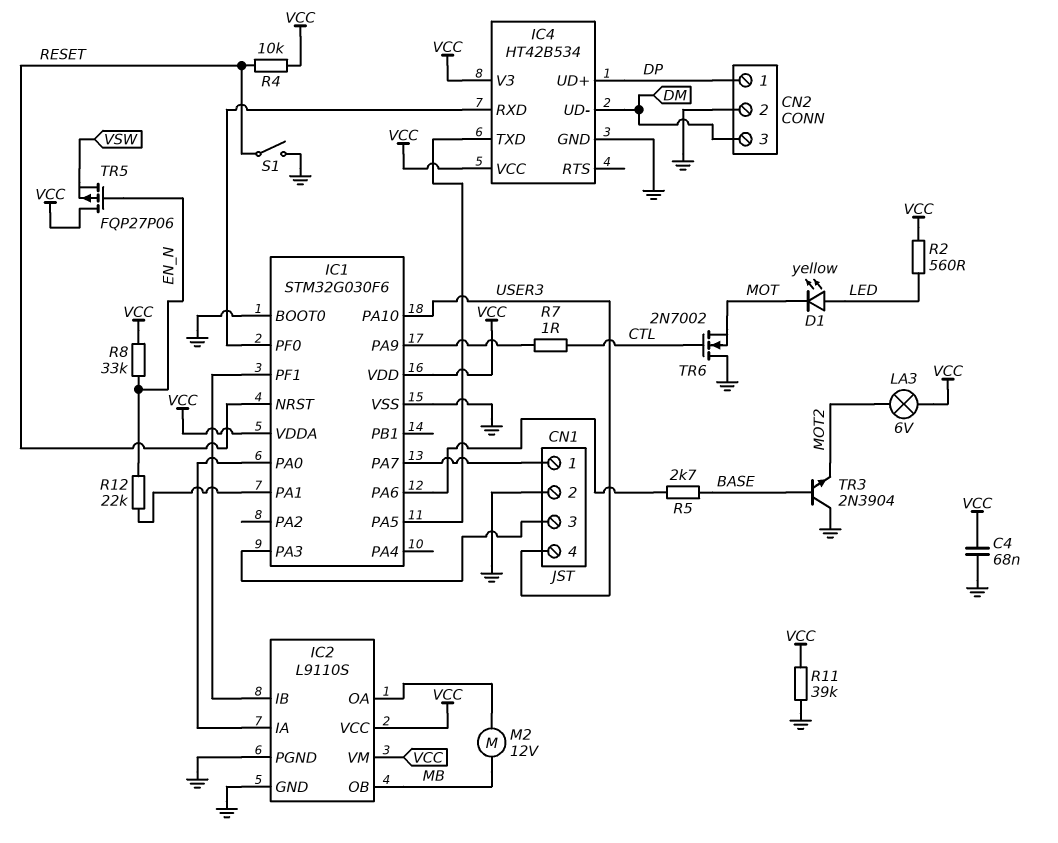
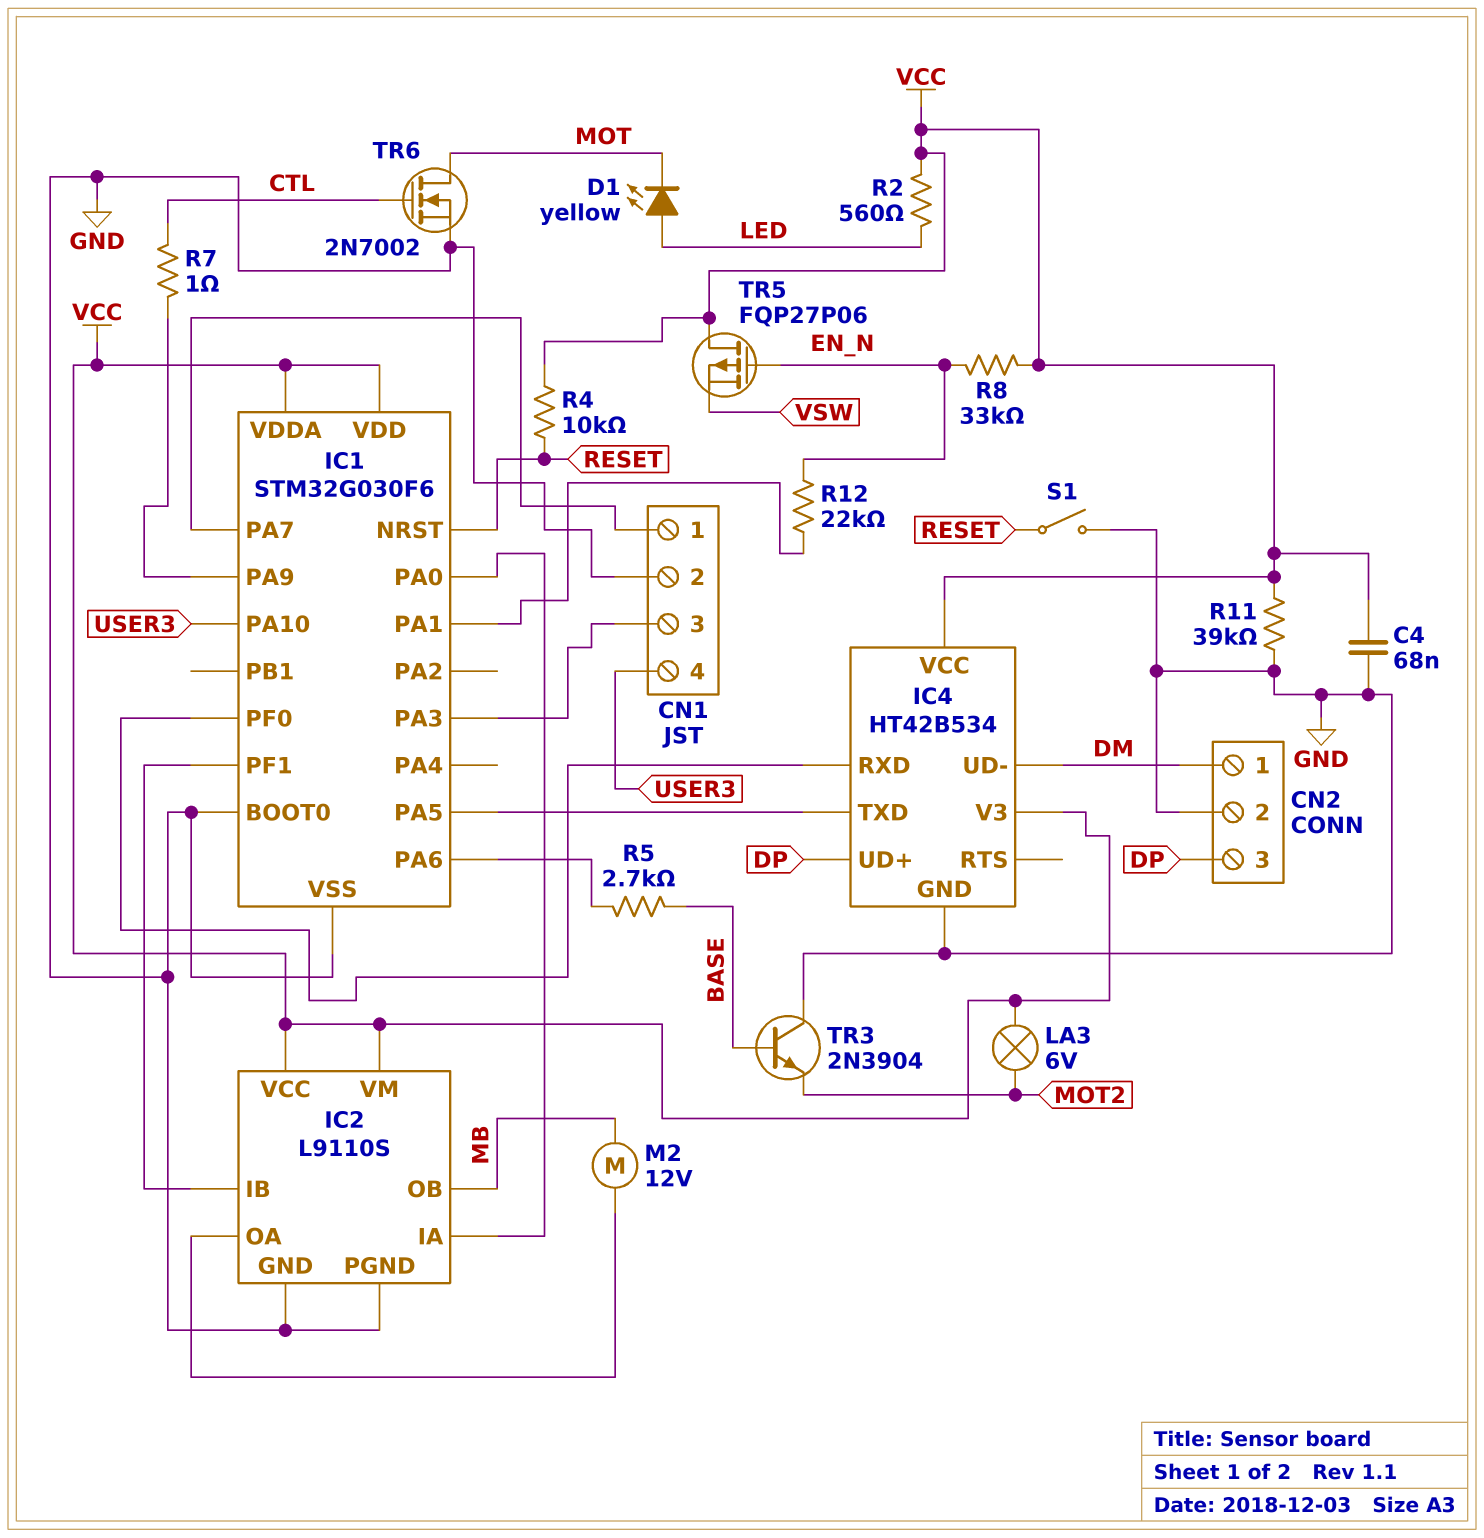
CN2 pin 1: DP -> DM
CN2 pin 3: DM -> DP
TR6: NMOS 2N7002 (G CTL, D GND, S MOT) -> NMOS 2N7002 (G CTL, D MOT, S GND)

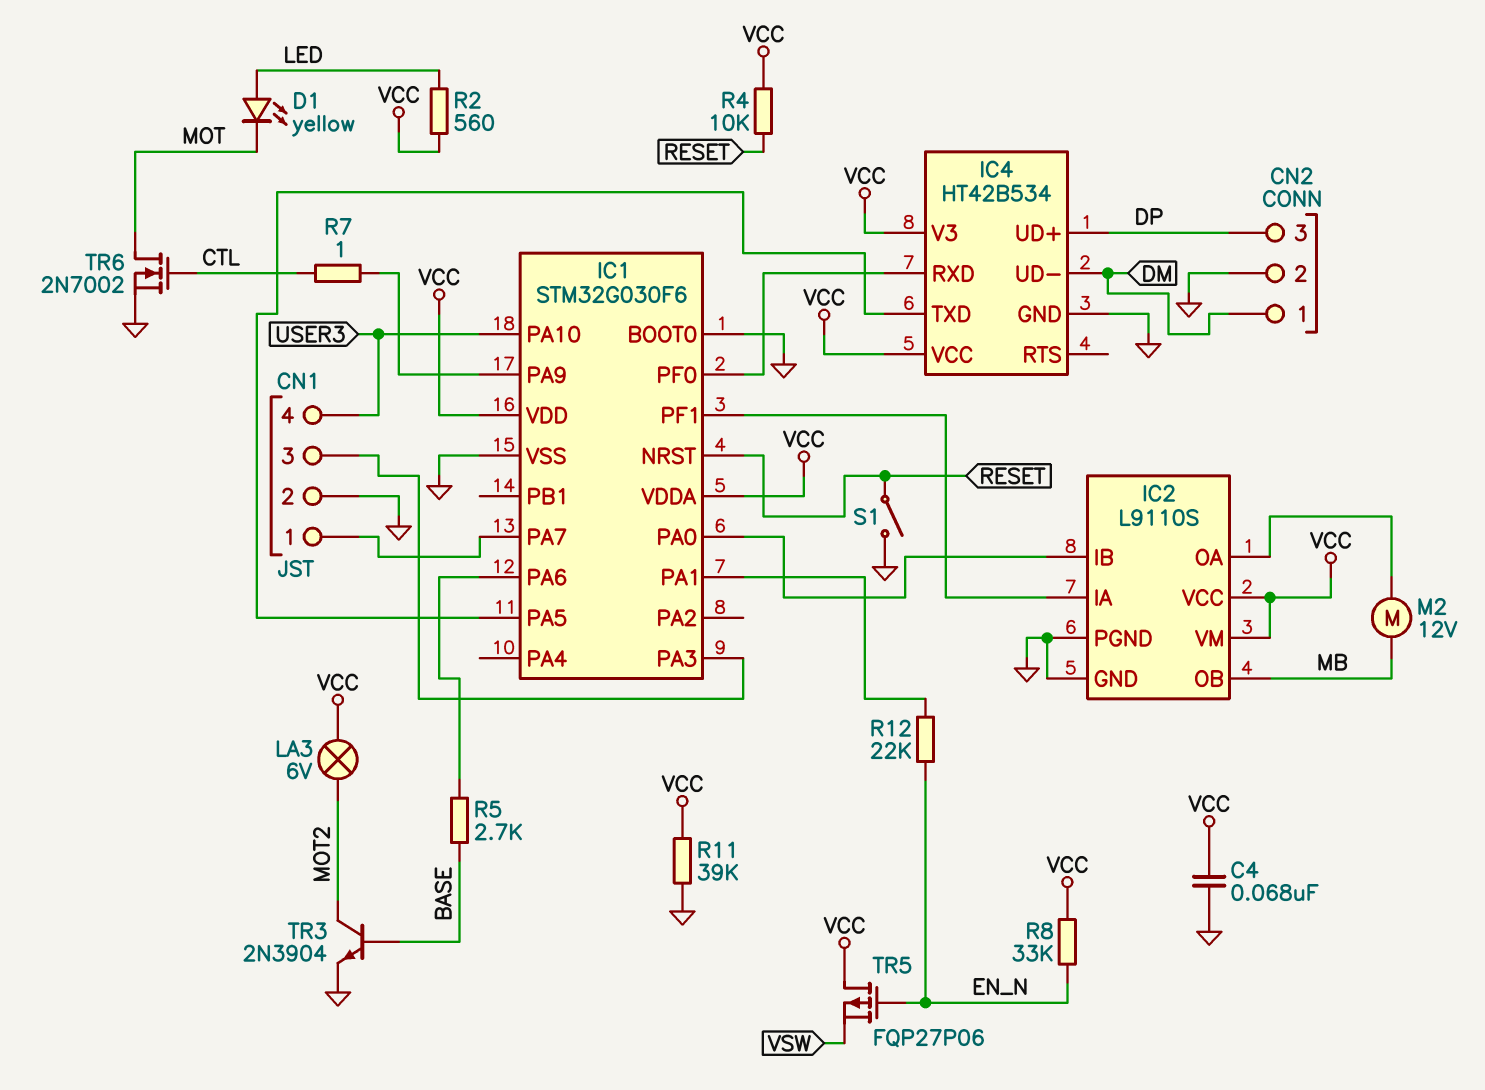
IC2 pin IA: IC1/PA0 -> IC1/PF1
IC2 pin IB: IC1/PF1 -> IC1/PA0
TR3: NPN 2N3904 (B BASE, C GND, E MOT2) -> NPN 2N3904 (B BASE, C MOT2, E GND)

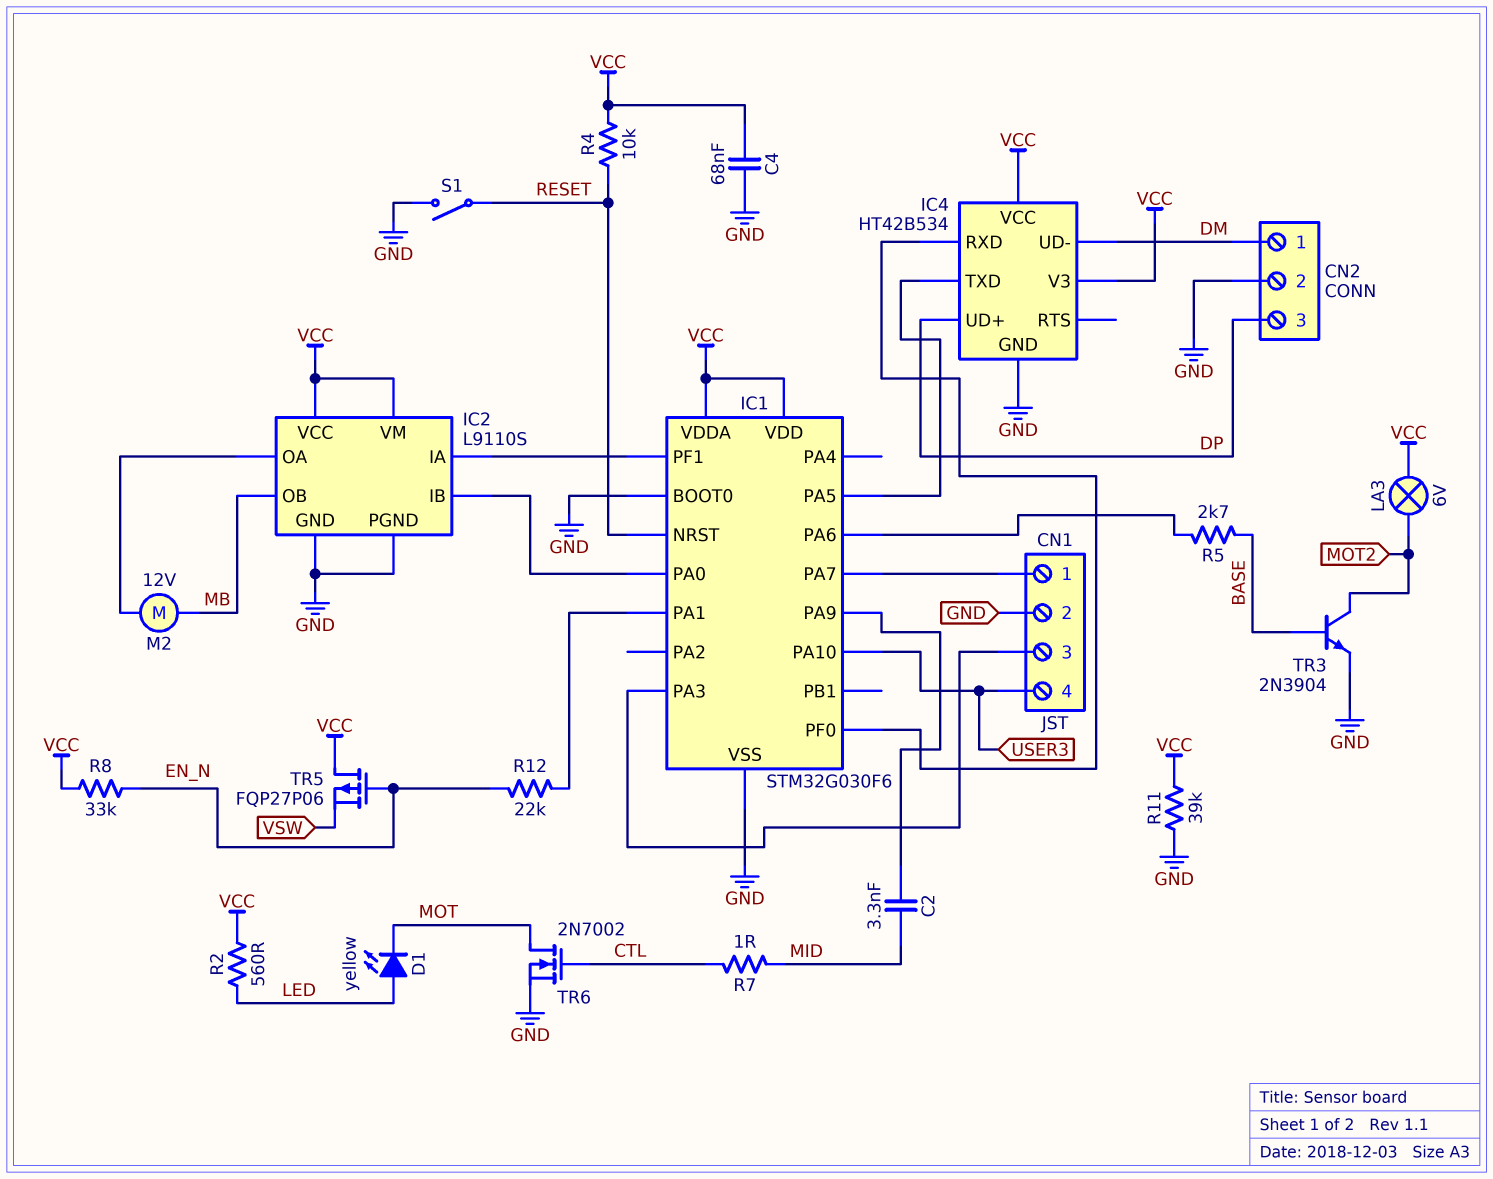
C2: none -> 3.3nF (IC1/PA9, MID)
R7: 1 (CTL, IC1/PA9) -> 1 (CTL, MID)

